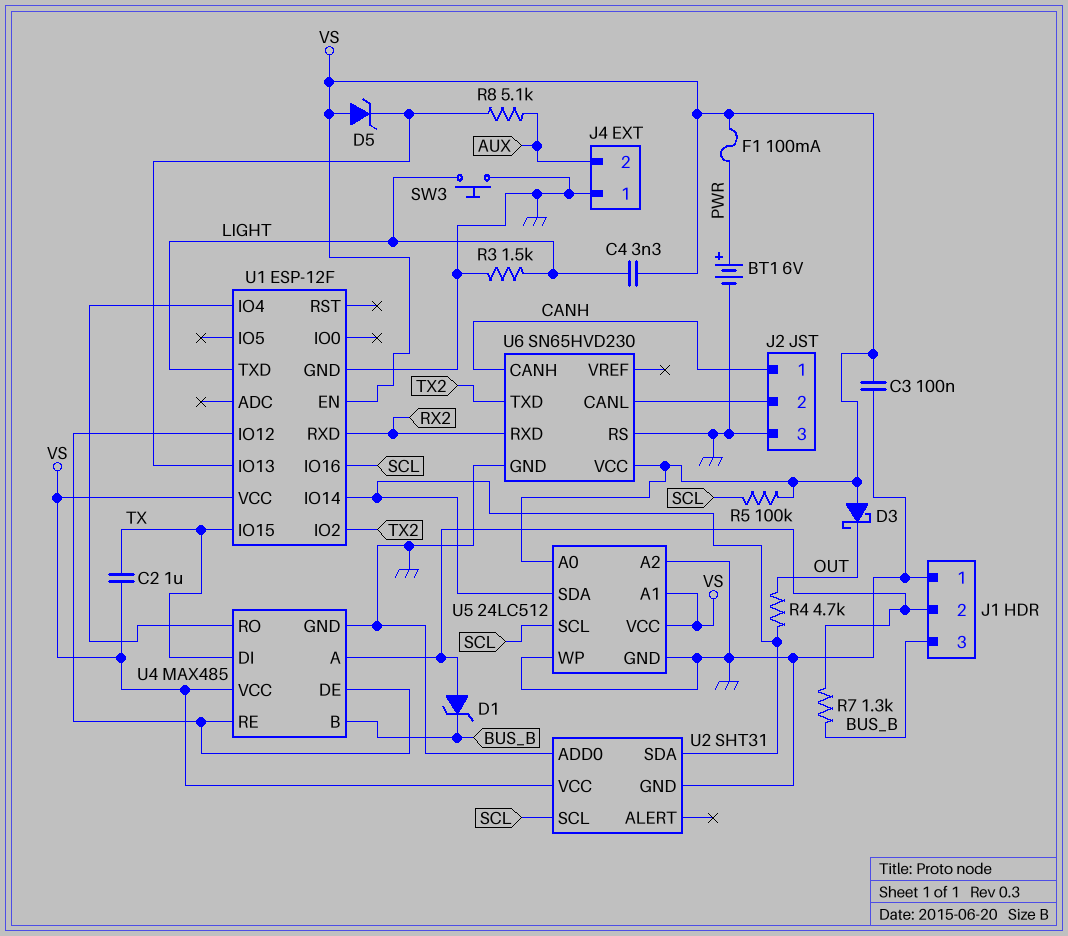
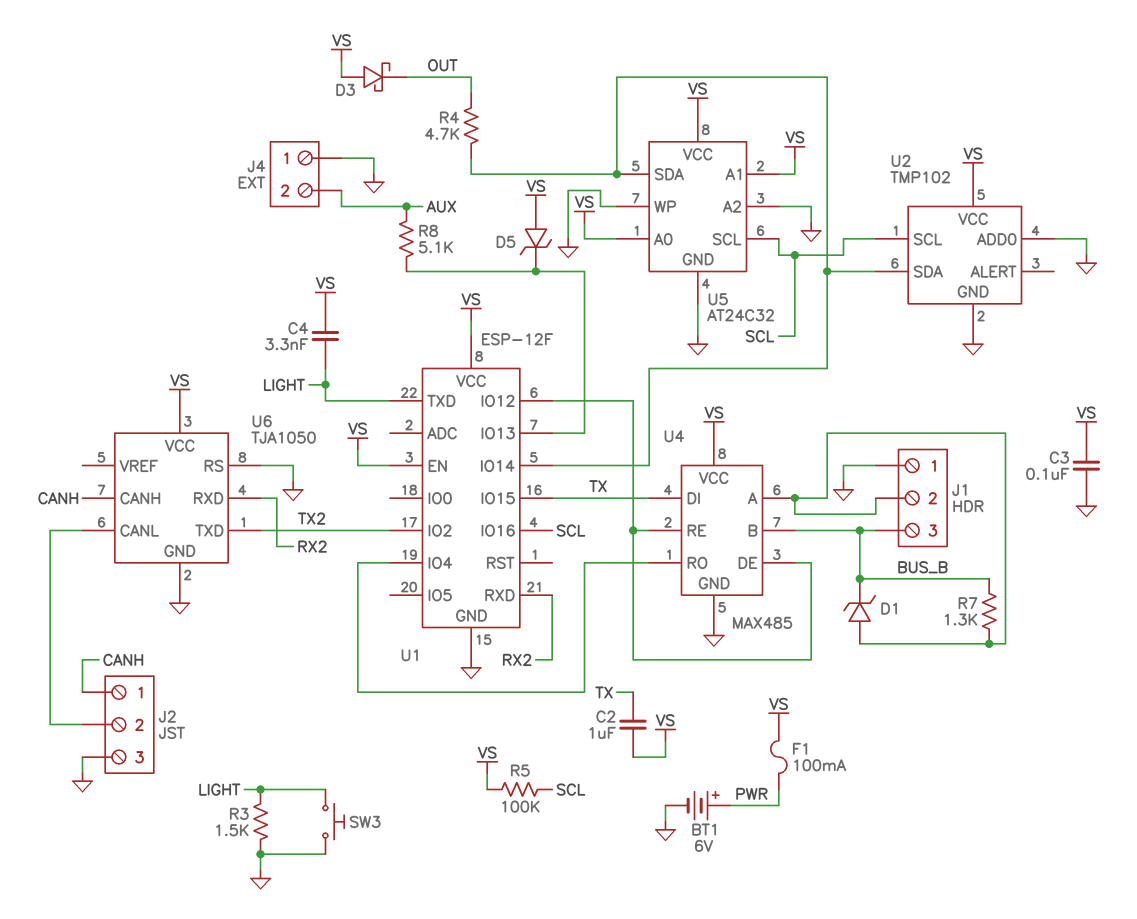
U2: SHT31 -> TMP102
U5: 24LC512 -> AT24C32
U6: SN65HVD230 -> TJA1050

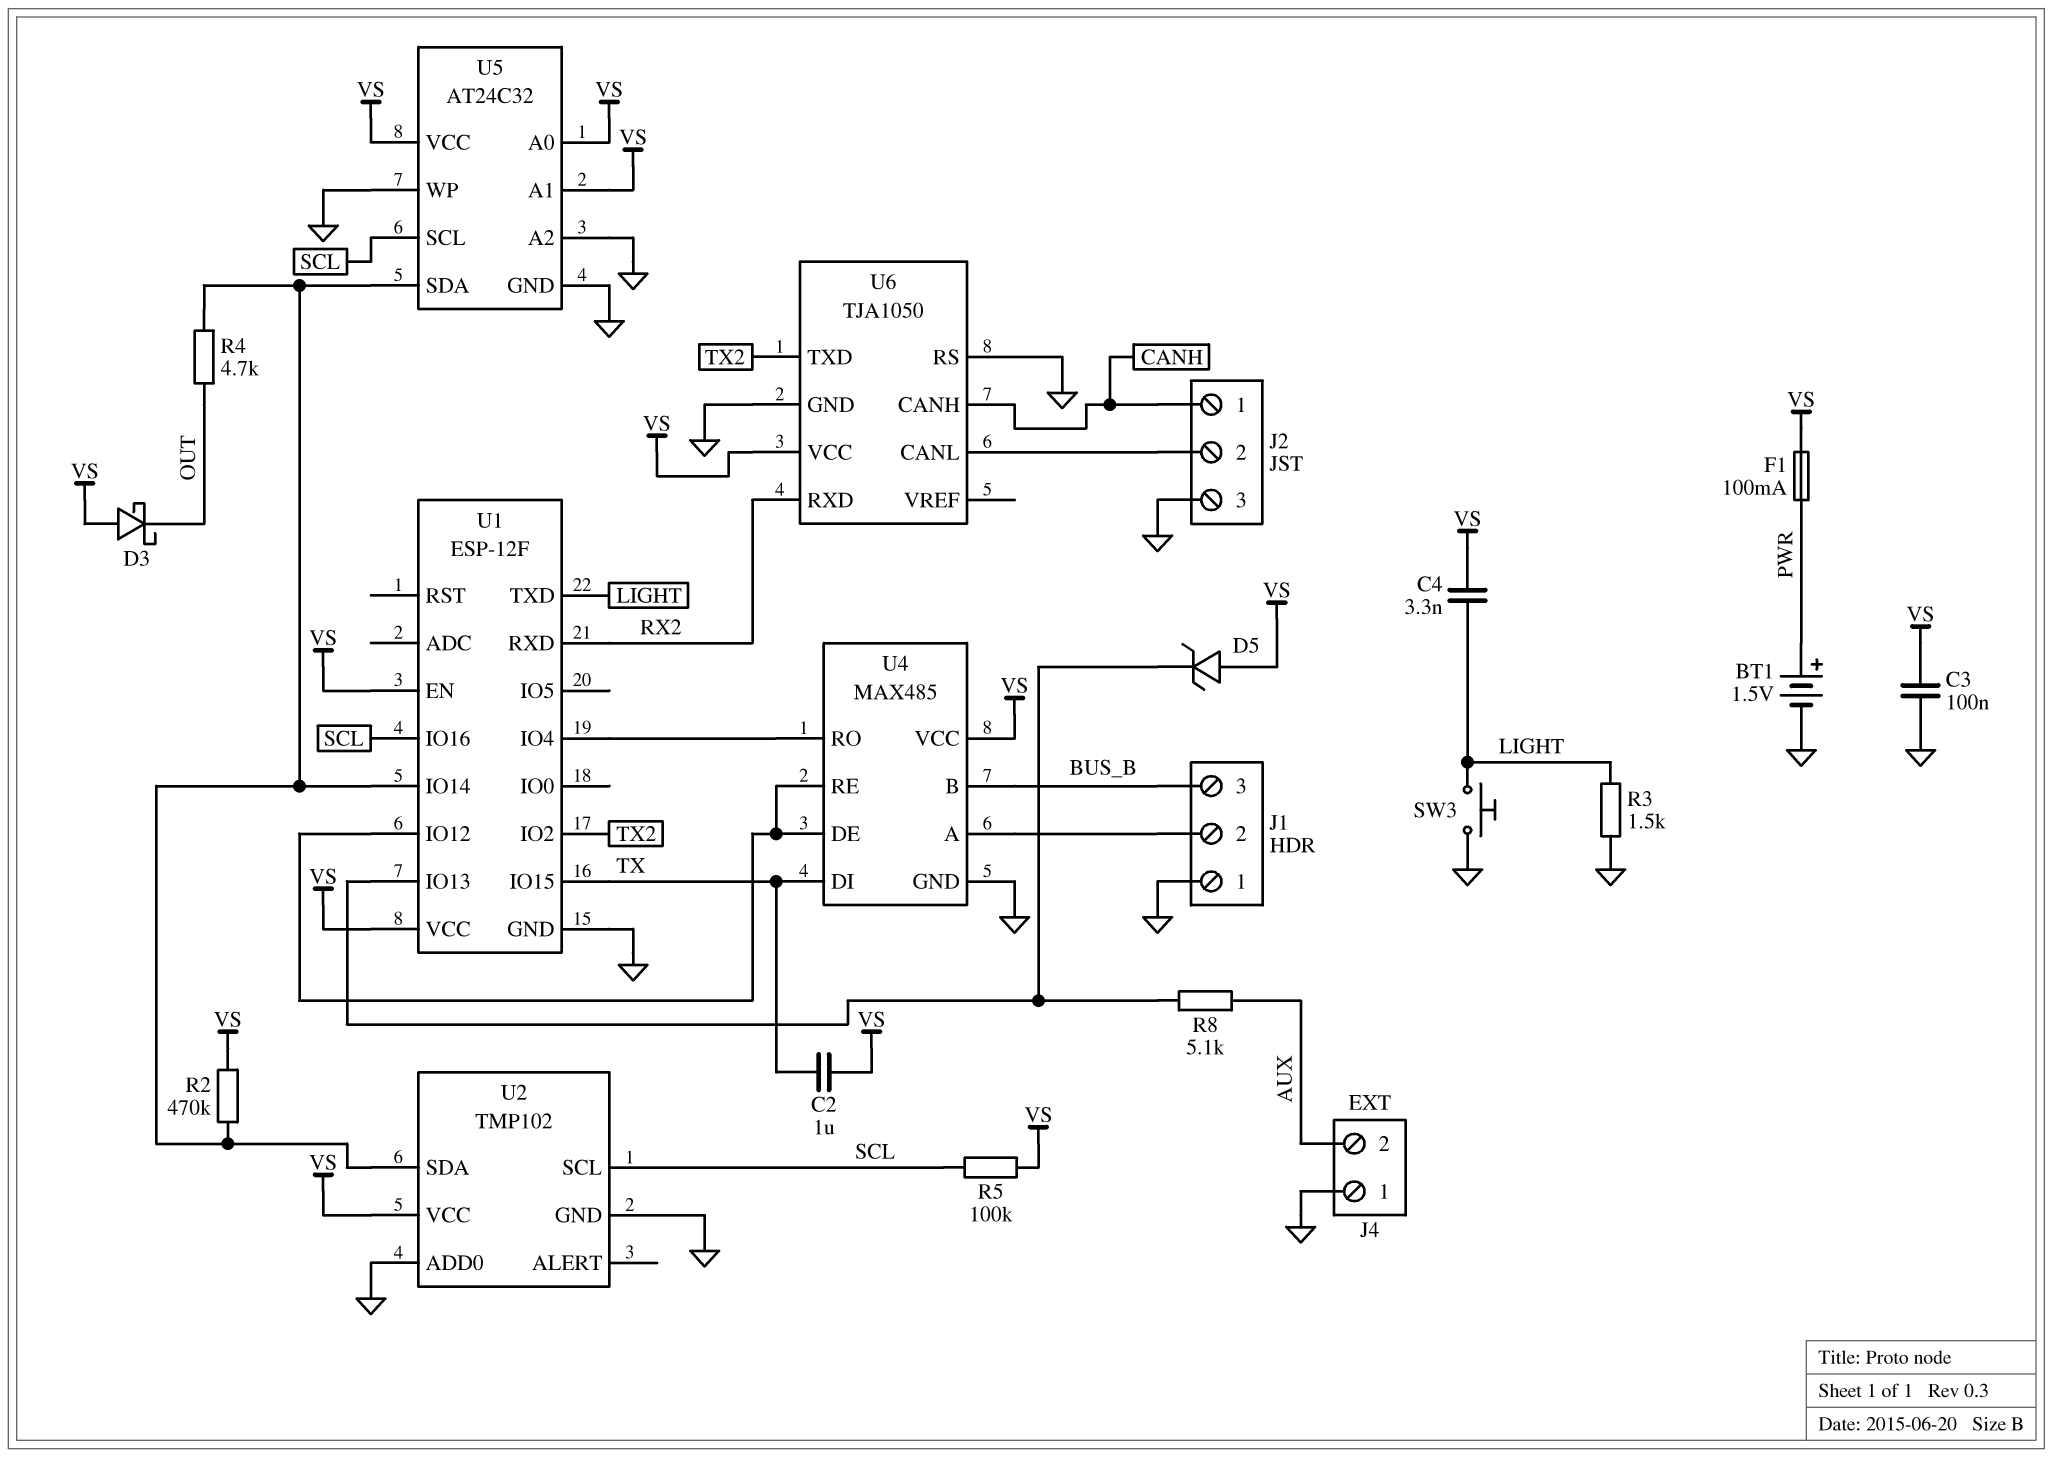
BT1: 6V (plus PWR, minus GND) -> 1.5V (plus PWR, minus GND)
D1: zener (A J1/2, K BUS_B) -> none
R2: none -> 470k (U1/IO14, VS)
R7: 1.3k (BUS_B, J1/2) -> none

